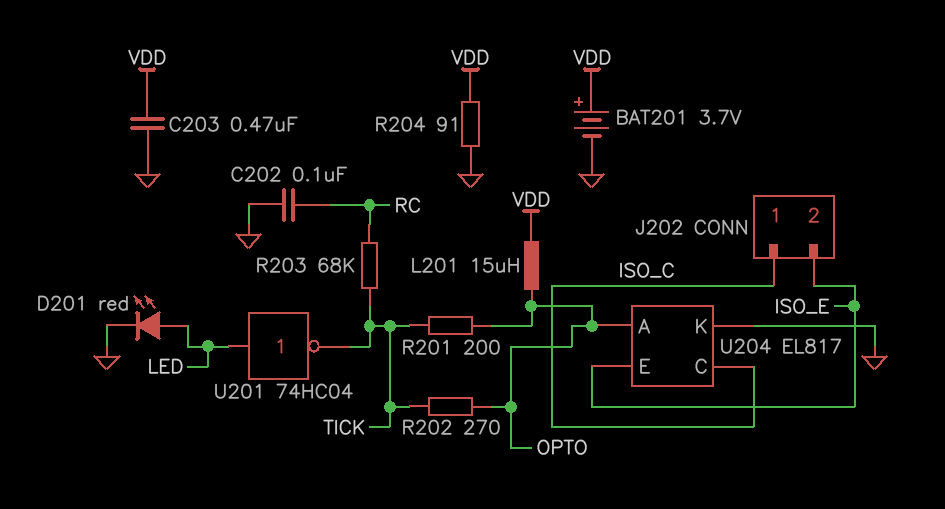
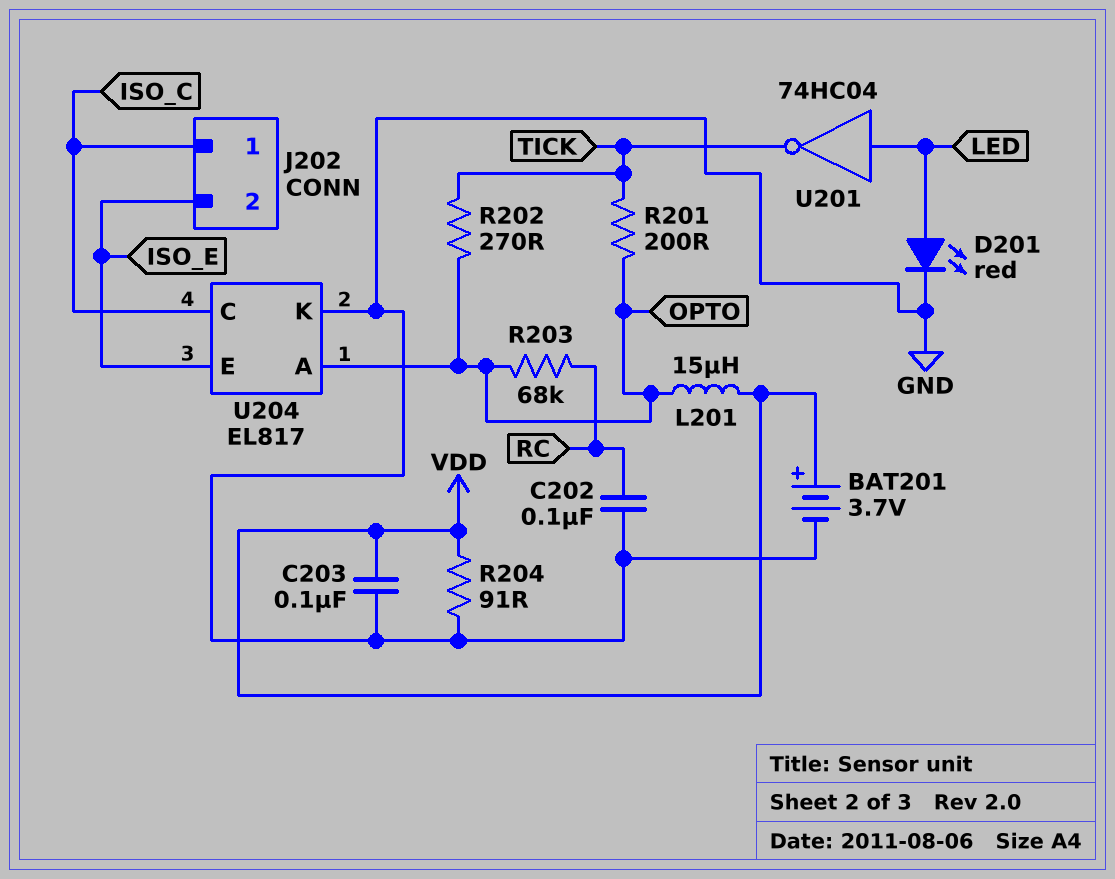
C203: 470nF (GND, VDD) -> 100nF (GND, VDD)
R203: 68k (RC, TICK) -> 68k (OPTO, RC)

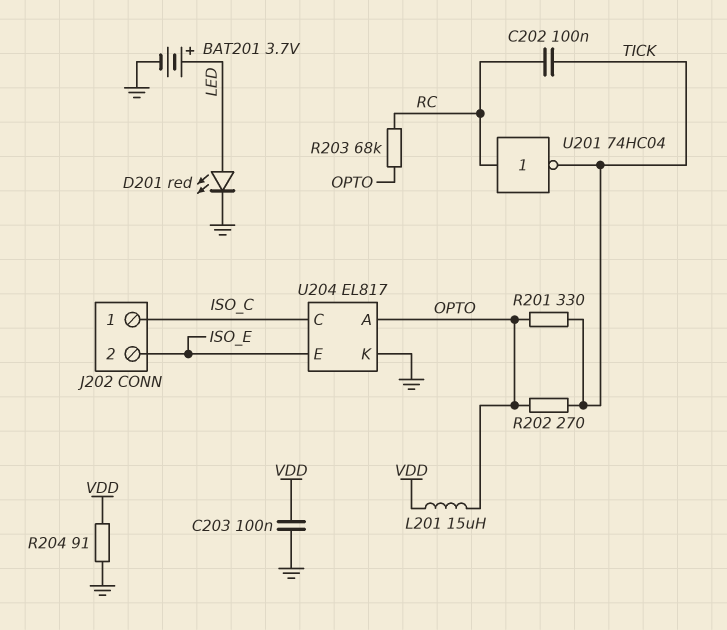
BAT201: 3.7V (plus VDD, minus GND) -> 3.7V (plus LED, minus GND)
C202: 100nF (GND, RC) -> 100nF (RC, TICK)
R201: 200 (OPTO, TICK) -> 330 (OPTO, TICK)
U201: NOT 74HC04 (in LED, out TICK) -> NOT 74HC04 (in RC, out TICK)

